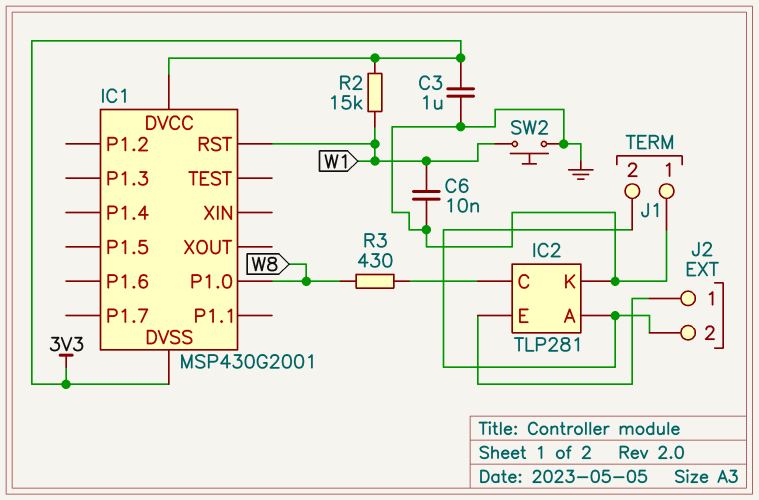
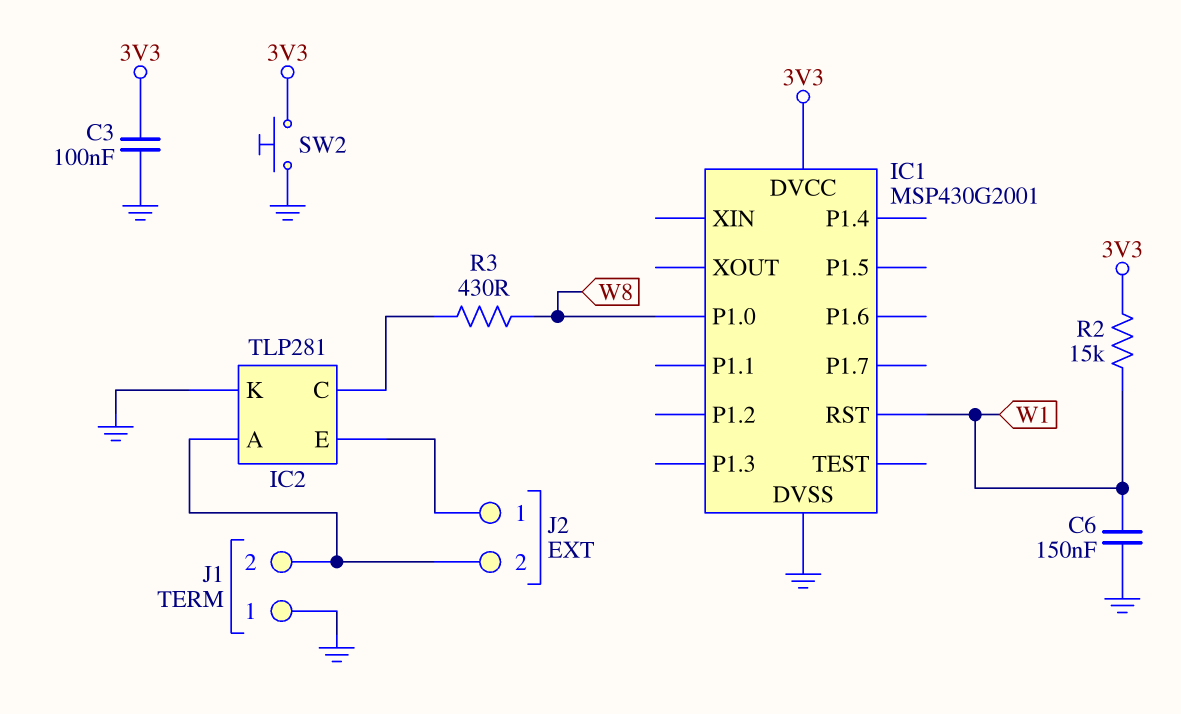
C3: 1uF (3V3, GND) -> 100nF (3V3, GND)
C6: 10nF (GND, W1) -> 150nF (GND, W1)
IC1 pin DVSS: 3V3 -> GND
SW2: button (GND, W1) -> button (3V3, GND)

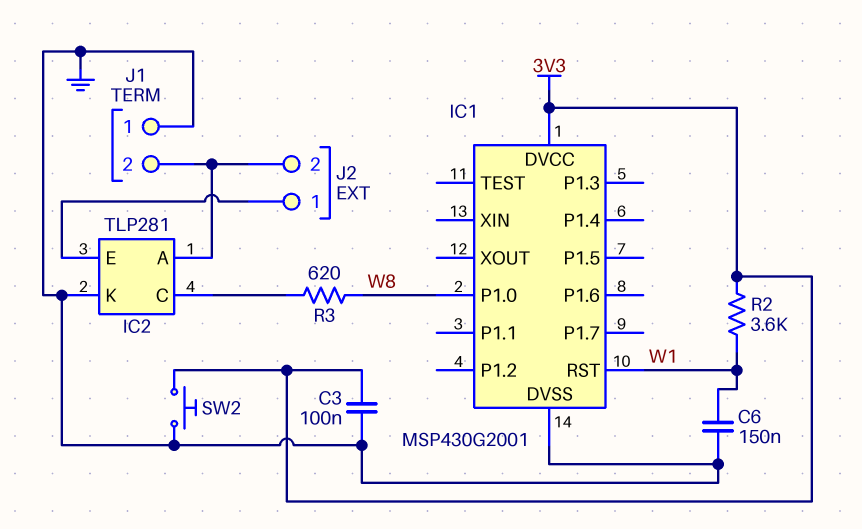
R2: 15k (3V3, W1) -> 3.6k (3V3, W1)
R3: 430 (IC2/C, W8) -> 620 (IC2/C, W8)

